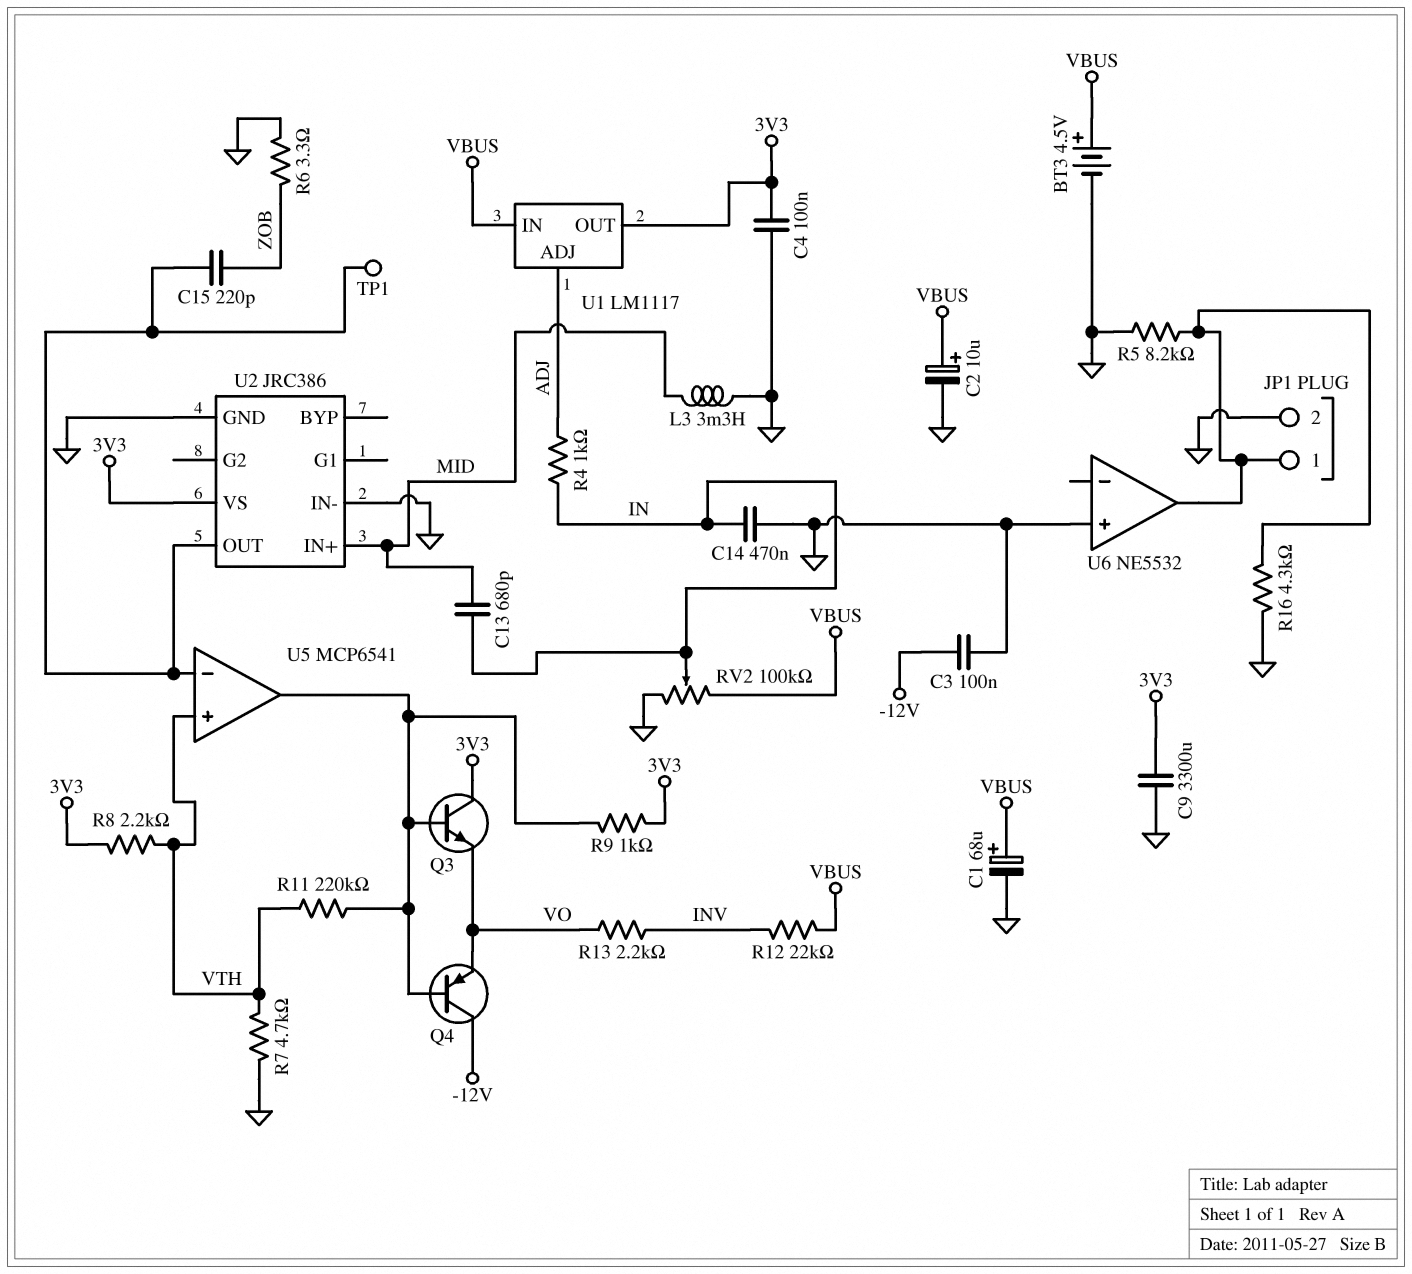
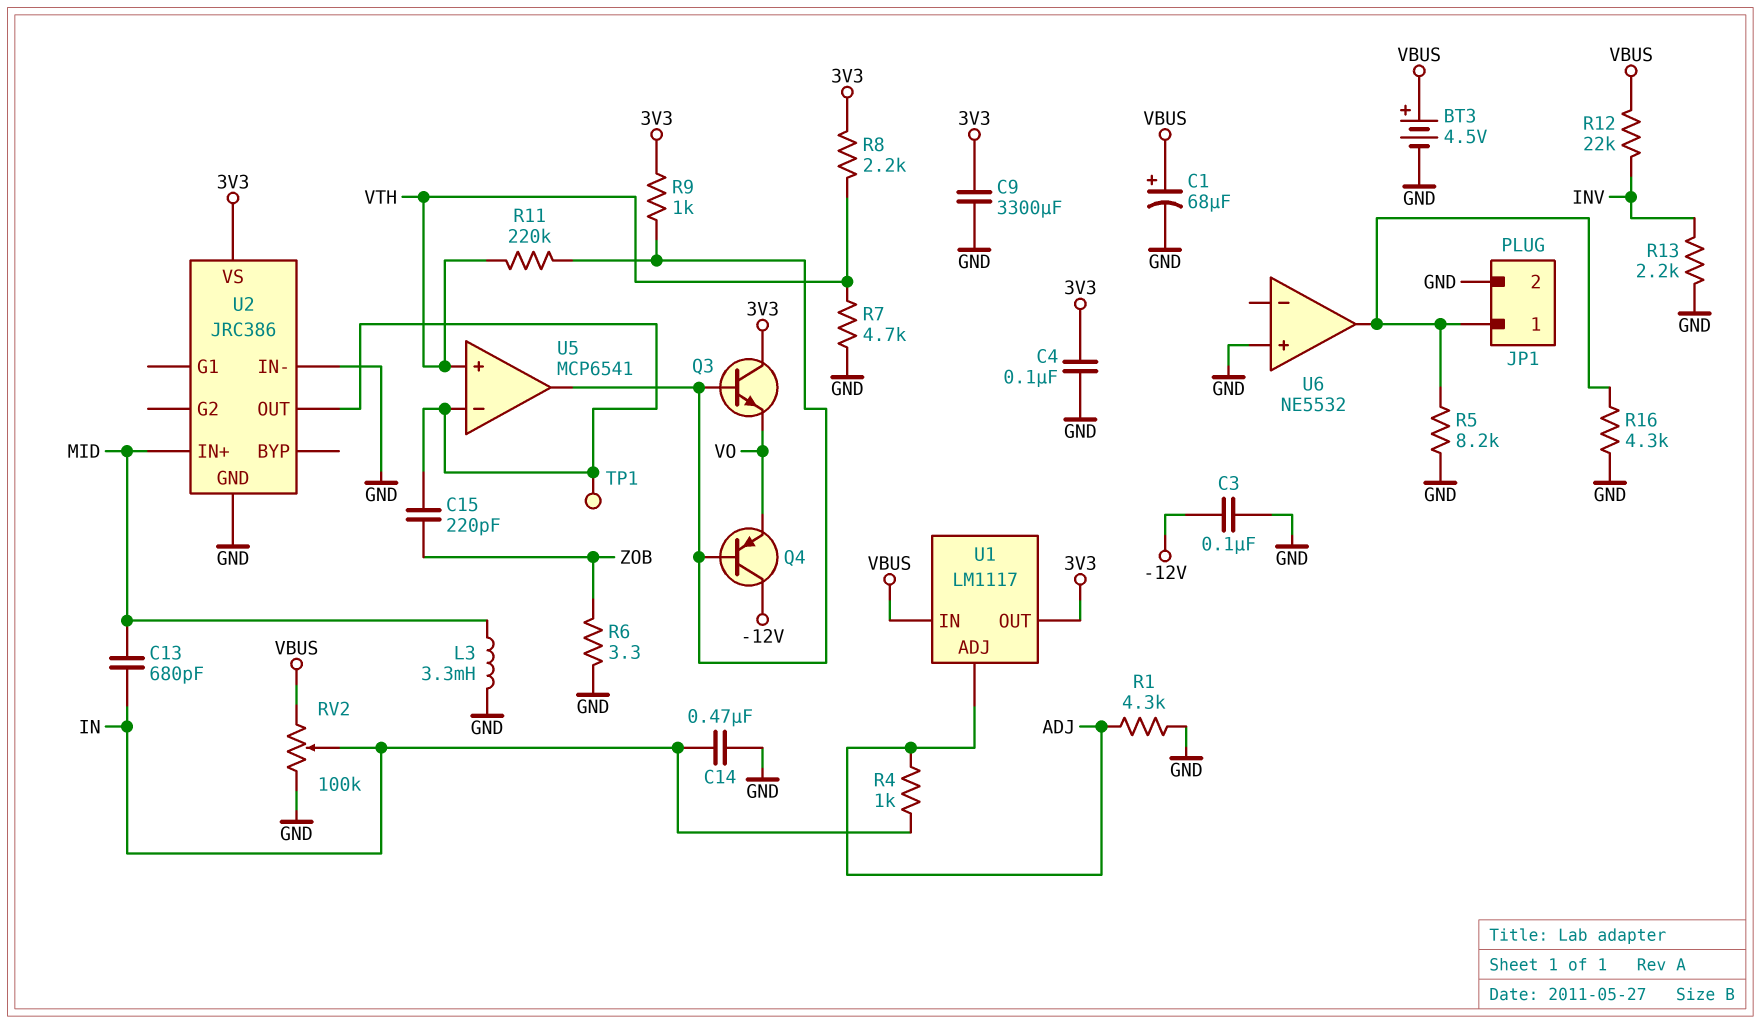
C2: 10uF (plus VBUS, minus GND) -> none
R1: none -> 4.3k (ADJ, GND)
R13: 2.2k (INV, VO) -> 2.2k (GND, INV)

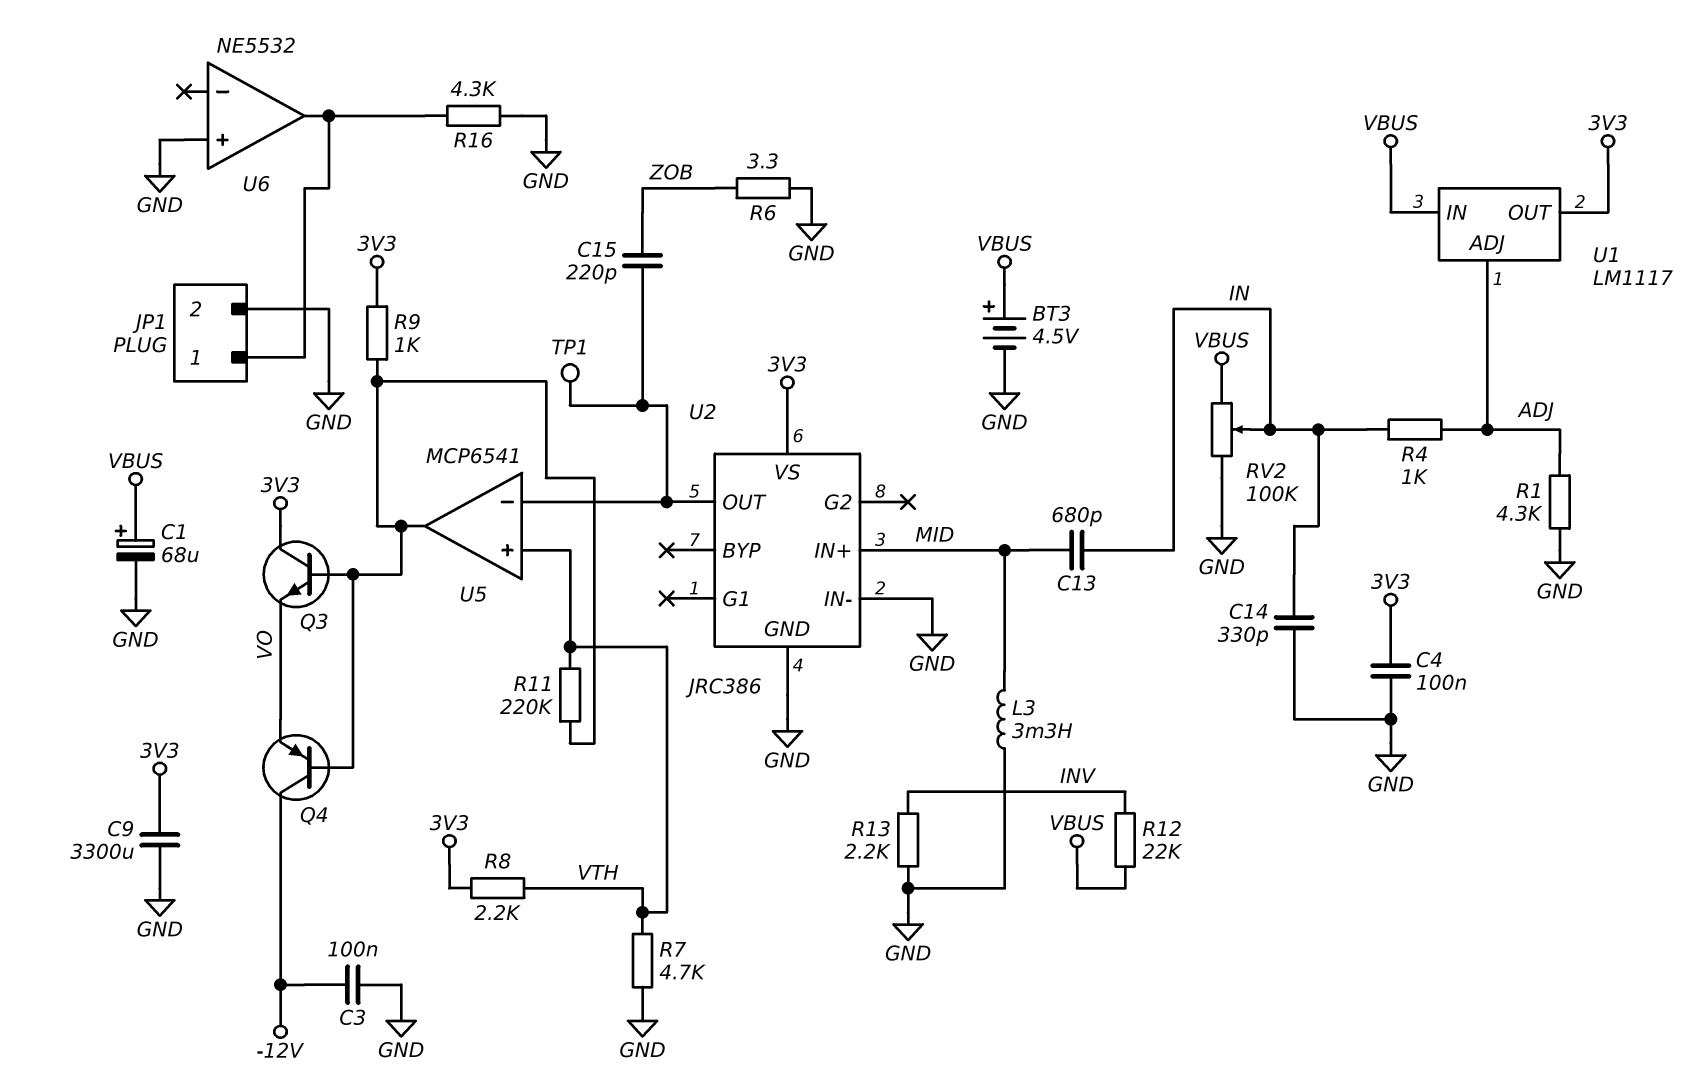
C14: 470nF (GND, IN) -> 330pF (GND, IN)
R5: 8.2k (GND, JP1/1) -> none

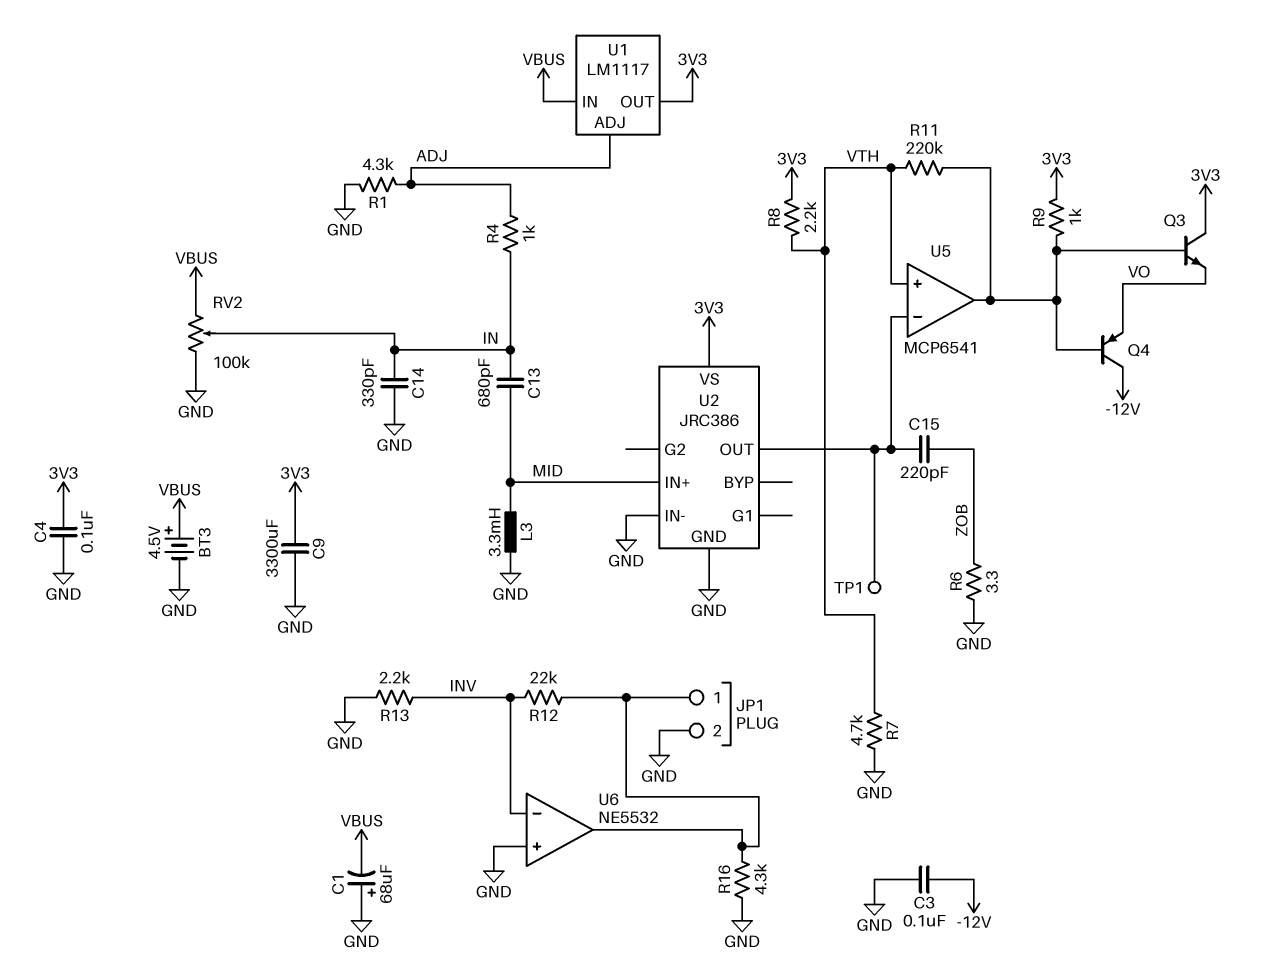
C1: 68uF (plus VBUS, minus GND) -> 68uF (plus GND, minus VBUS)
R12: 22k (INV, VBUS) -> 22k (INV, JP1/1)
U6 pin in-: none -> INV

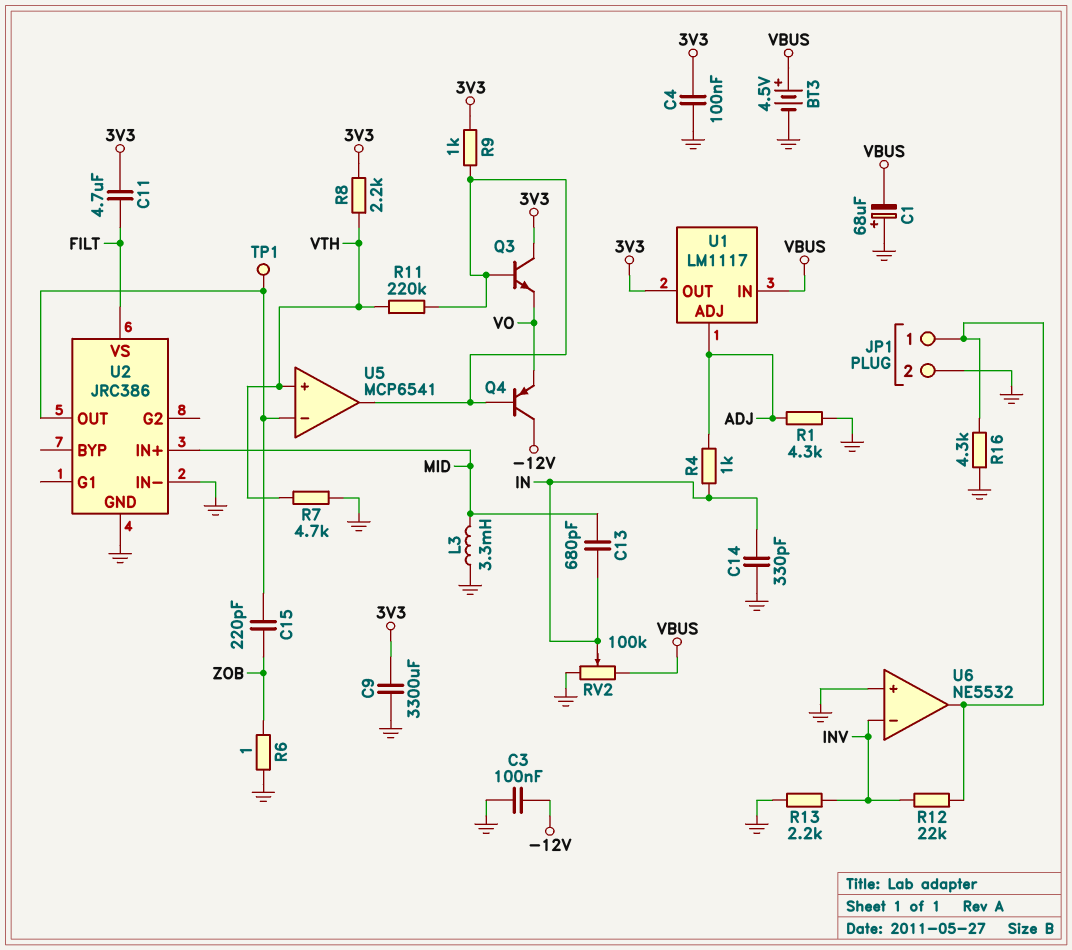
C11: none -> 4.7uF (3V3, FILT)
R6: 3.3 (GND, ZOB) -> 1 (GND, ZOB)
U2 pin VS: 3V3 -> FILT

